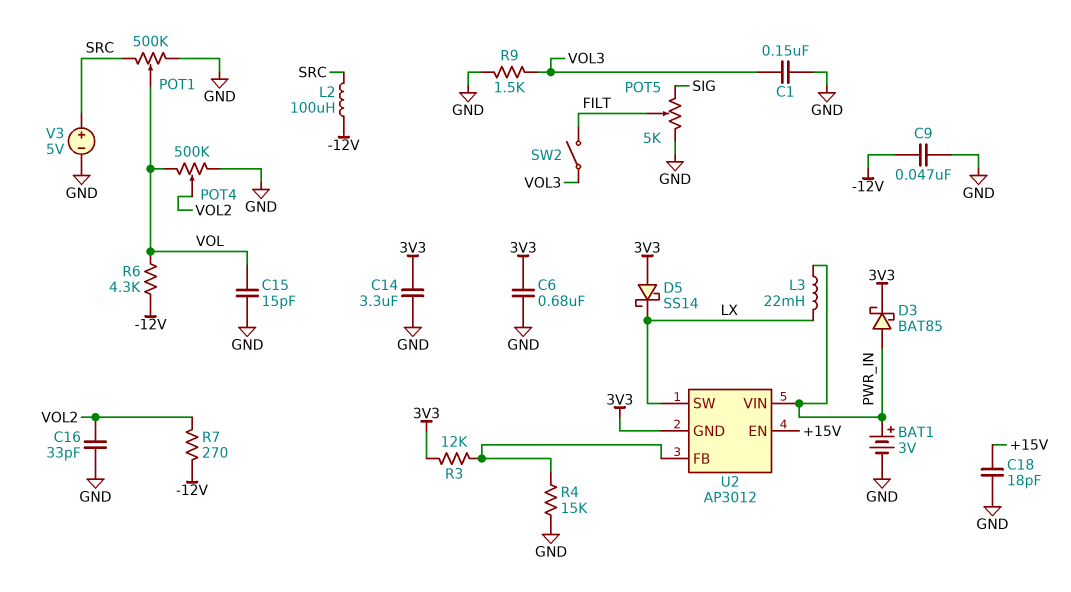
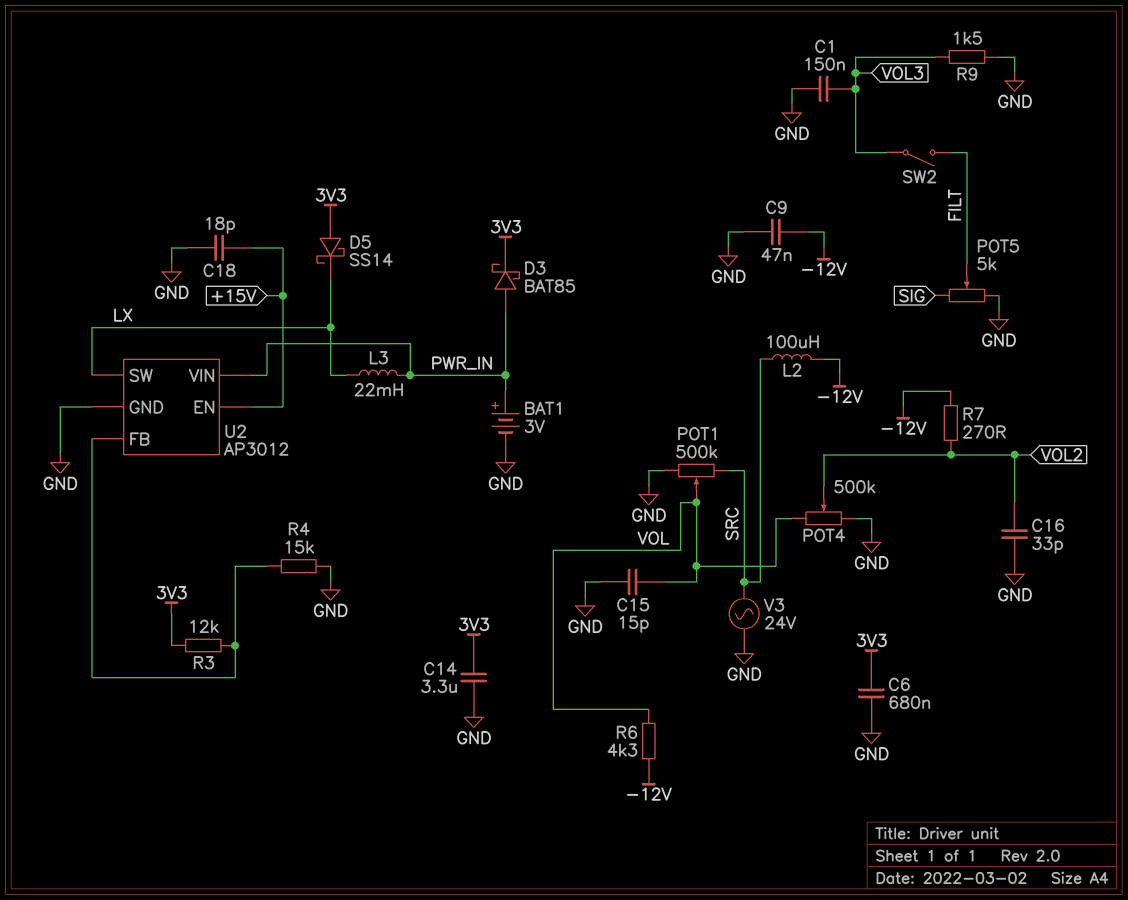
U2 pin GND: 3V3 -> GND
V3: 5V (plus SRC, minus GND) -> AC 24V (GND, SRC)

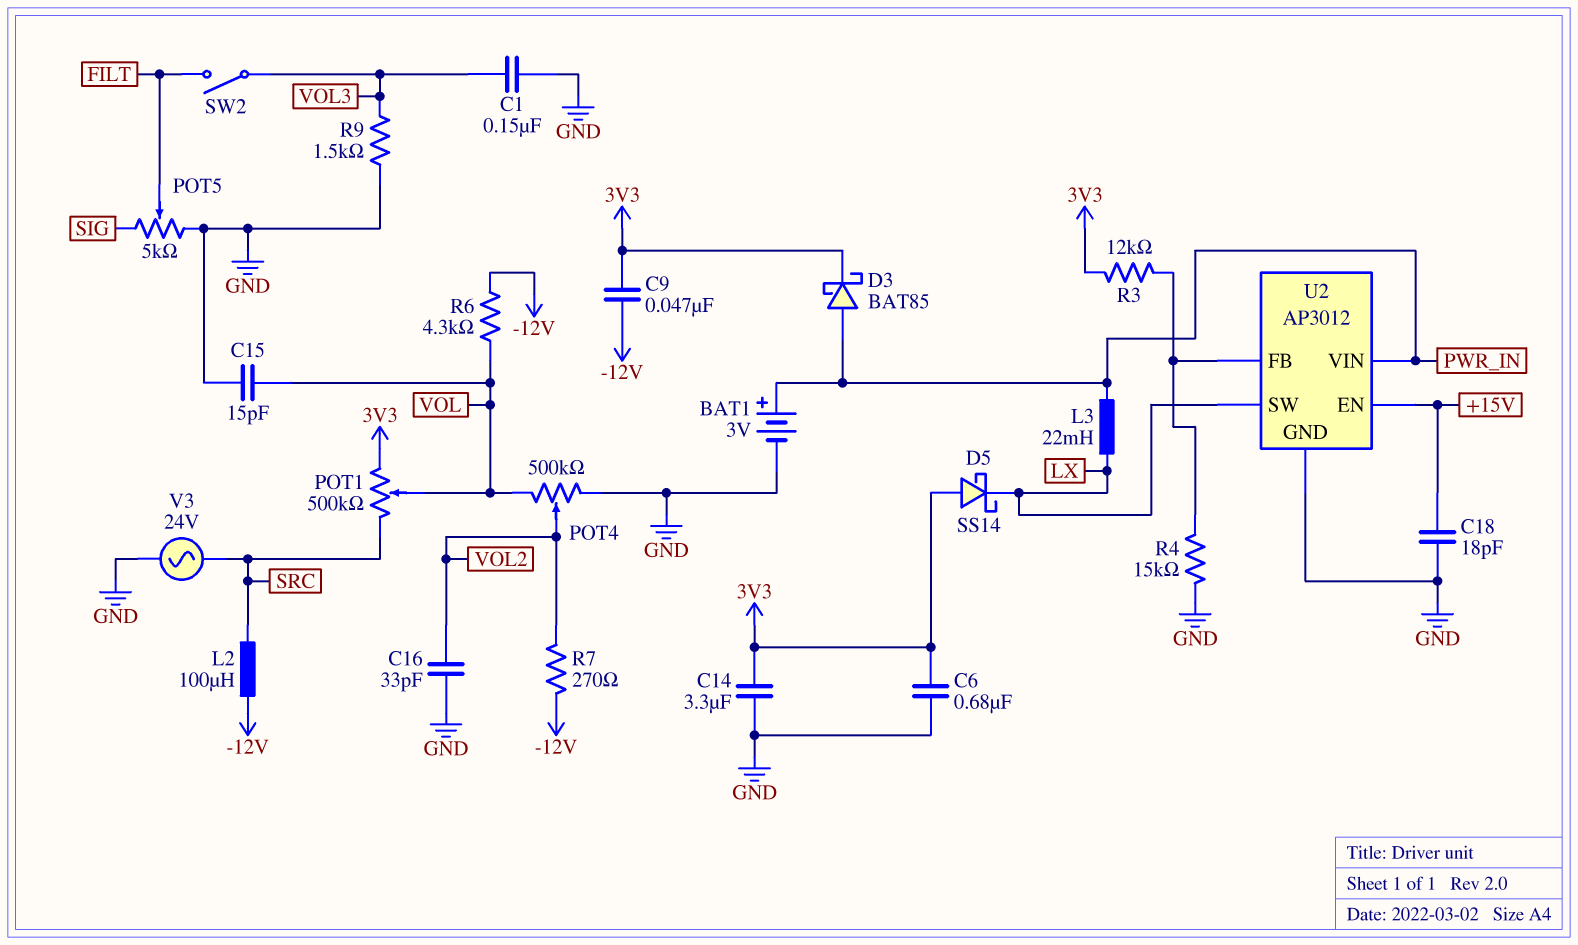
C9: 47nF (-12V, GND) -> 47nF (-12V, 3V3)
POT1: 500k (GND, SRC, wiper VOL) -> 500k (3V3, SRC, wiper VOL)

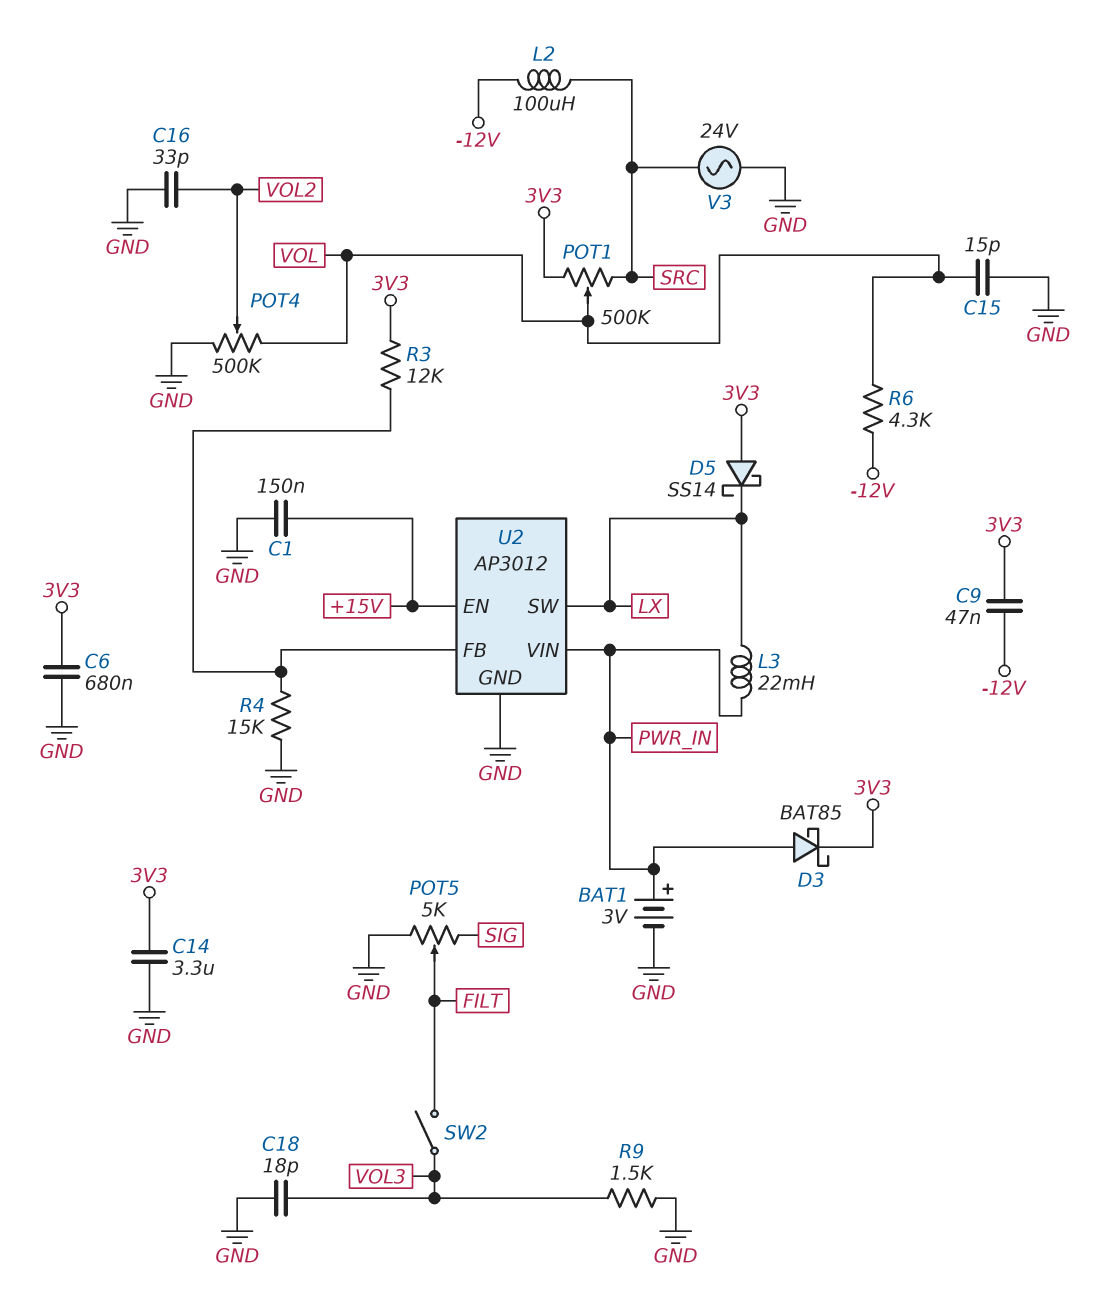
C1: 150nF (GND, VOL3) -> 150nF (+15V, GND)
C18: 18pF (+15V, GND) -> 18pF (GND, VOL3)
R7: 270 (-12V, VOL2) -> none

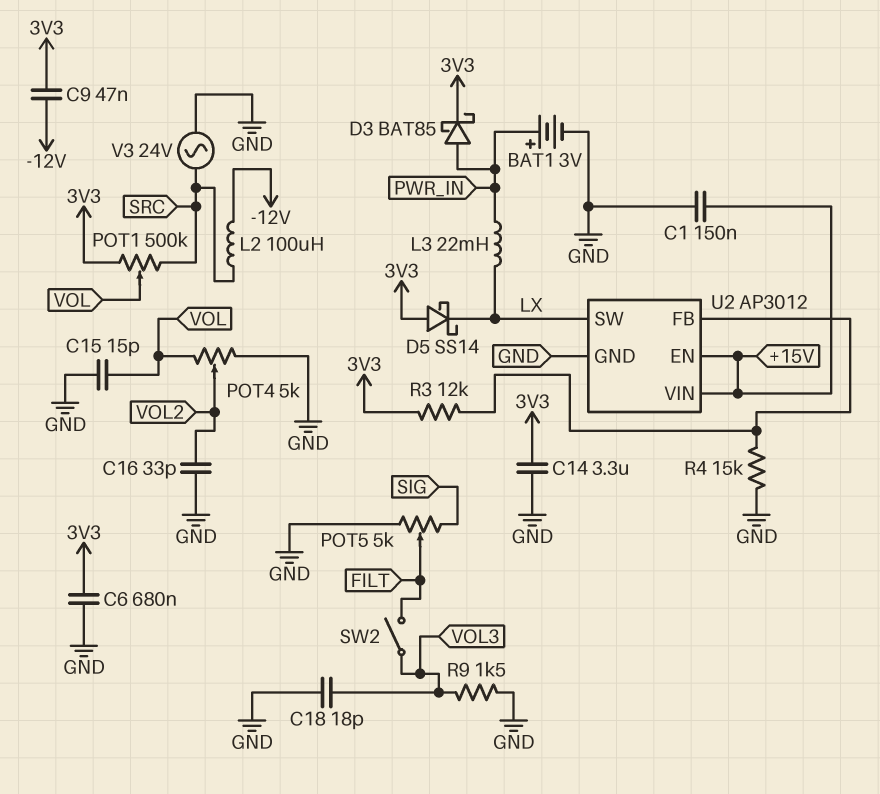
POT4: 500k (GND, VOL, wiper VOL2) -> 5k (GND, VOL, wiper VOL2)
R6: 4.3k (-12V, VOL) -> none
U2 pin VIN: PWR_IN -> +15V

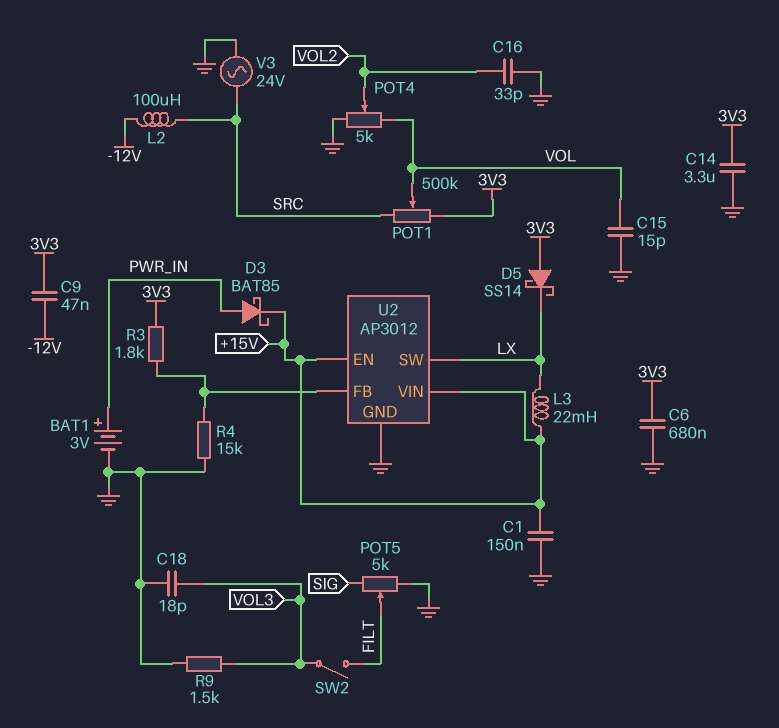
D3: schottky BAT85 (A PWR_IN, K 3V3) -> schottky BAT85 (A PWR_IN, K +15V)
L3: 22mH (LX, PWR_IN) -> 22mH (+15V, LX)
R3: 12k (3V3, U2/FB) -> 1.8k (3V3, U2/FB)

